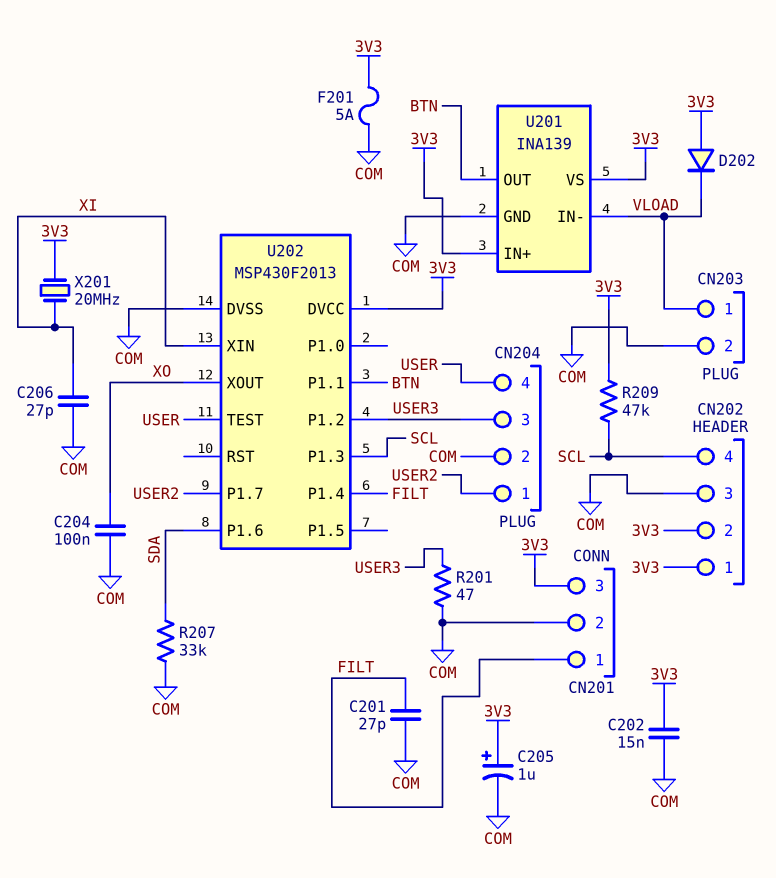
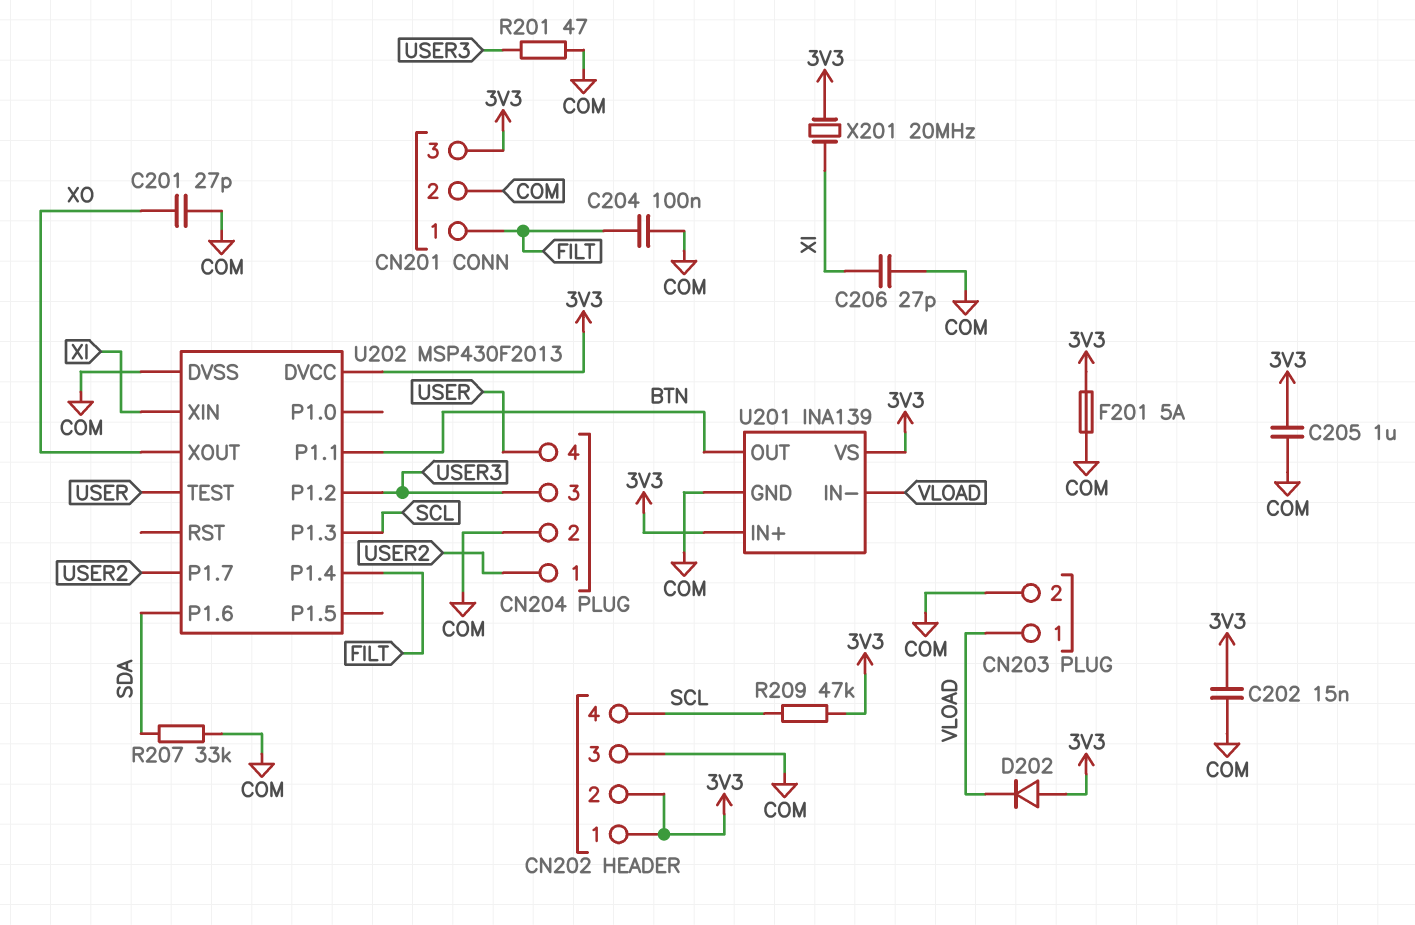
C201: 27pF (COM, FILT) -> 27pF (COM, XO)
C204: 100nF (COM, XO) -> 100nF (COM, FILT)
C205: 1uF (plus 3V3, minus COM) -> 1uF (3V3, COM)

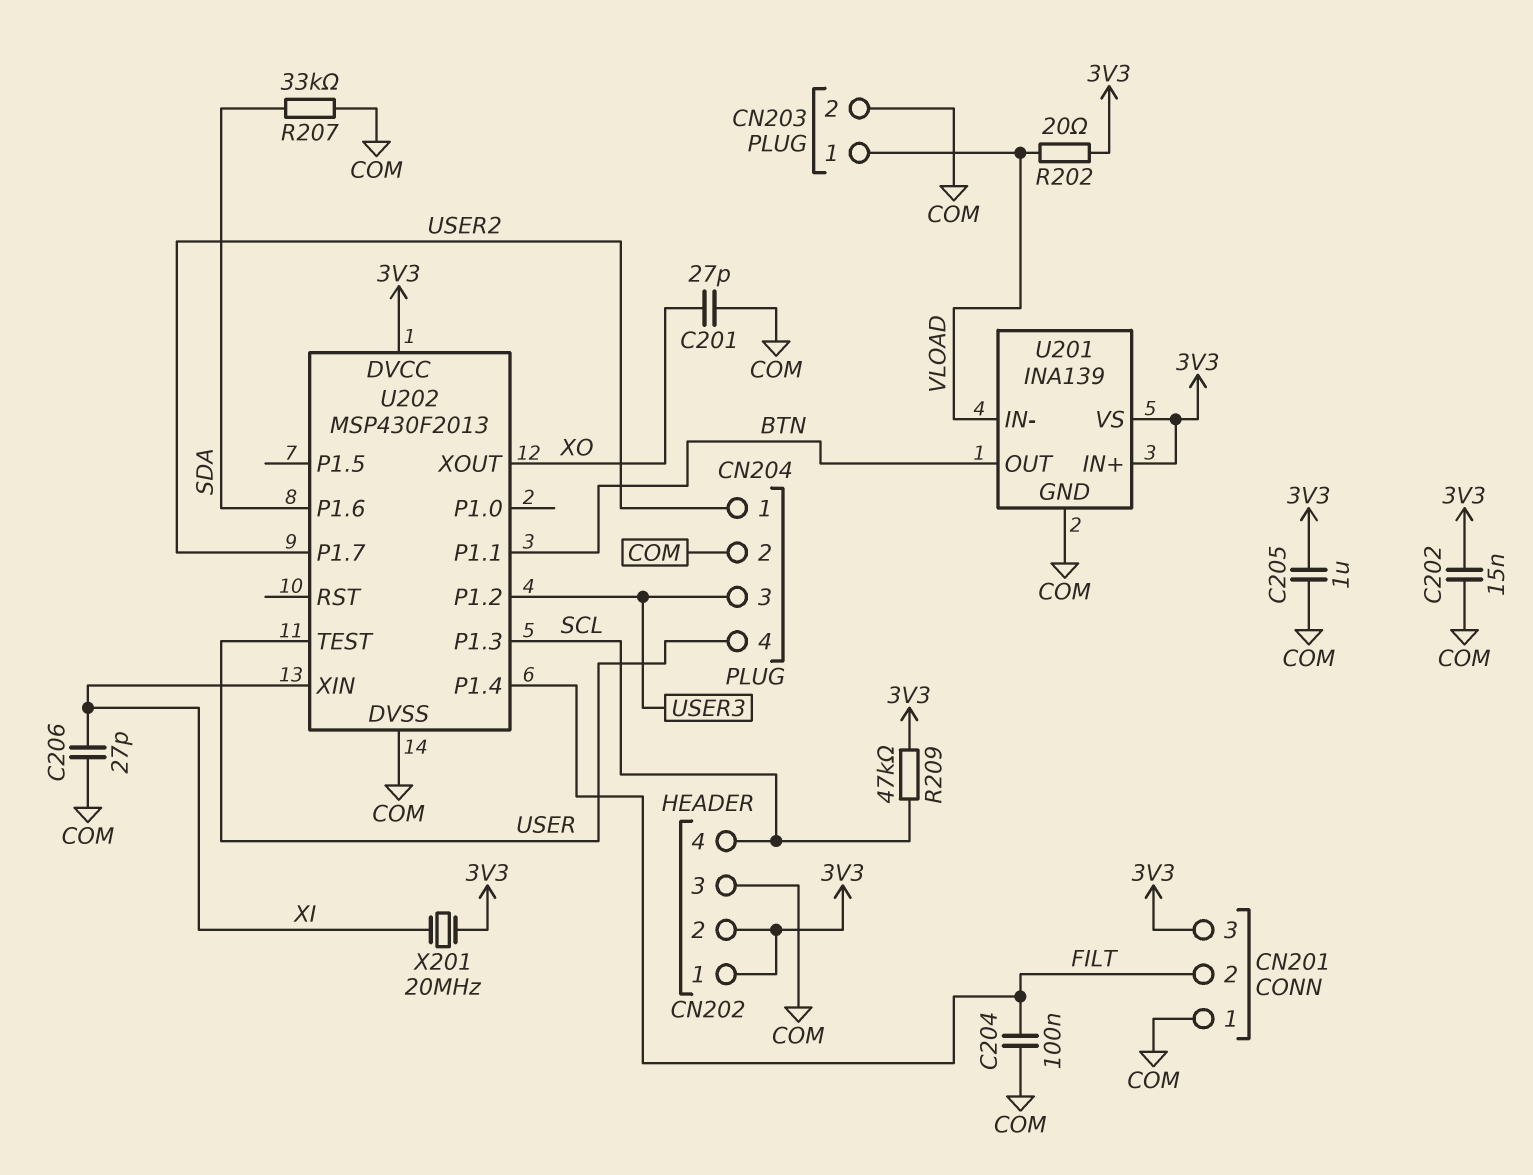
CN201 pin 1: FILT -> COM
CN201 pin 2: COM -> FILT
D202: diode (A 3V3, K VLOAD) -> none
F201: 5A (3V3, COM) -> none
R201: 47 (COM, USER3) -> none
R202: none -> 20 (3V3, VLOAD)

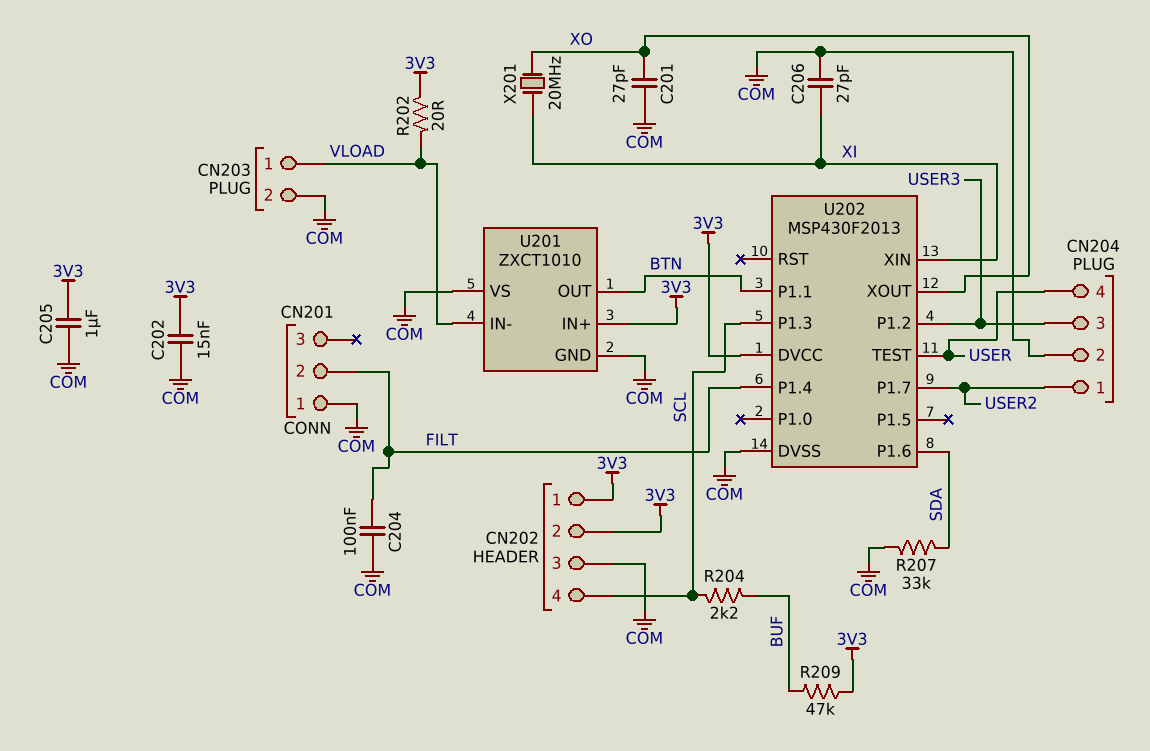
CN201 pin 3: 3V3 -> none
R204: none -> 2.2k (BUF, SCL)
R209: 47k (3V3, SCL) -> 47k (3V3, BUF)
U201: INA139 -> ZXCT1010
U201 pin VS: 3V3 -> COM
X201: 20MHz (3V3, XI) -> 20MHz (XI, XO)

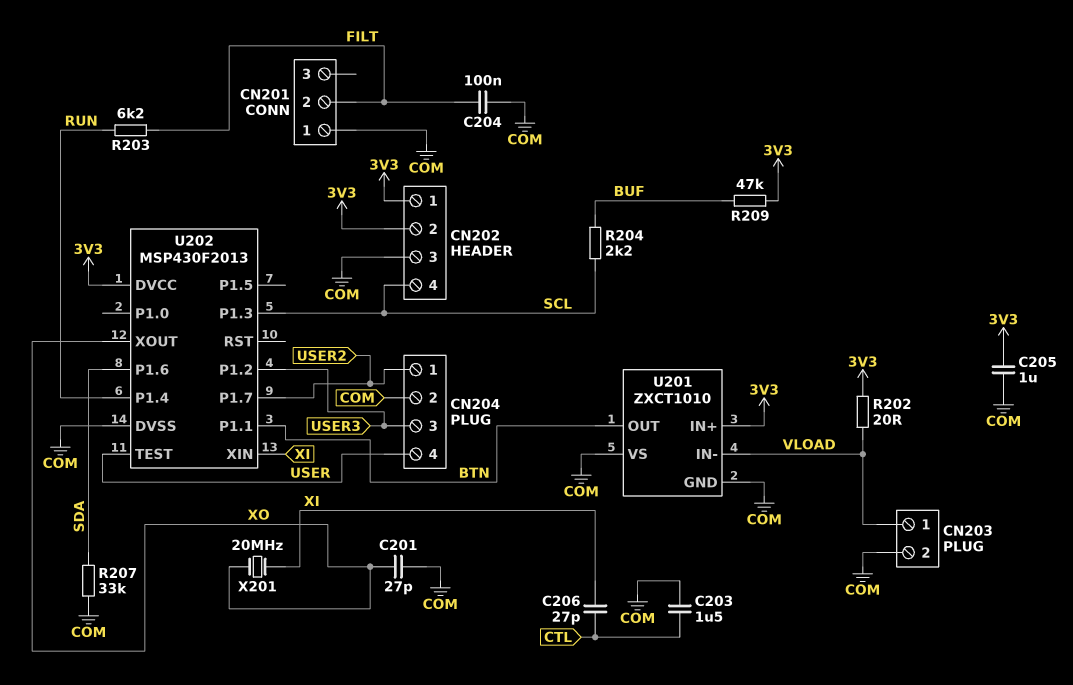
C202: 15nF (3V3, COM) -> none
C203: none -> 1.5uF (COM, CTL)
C206: 27pF (COM, XI) -> 27pF (CTL, XI)
R203: none -> 6.2k (FILT, RUN)
U202 pin P1.4: FILT -> RUN

